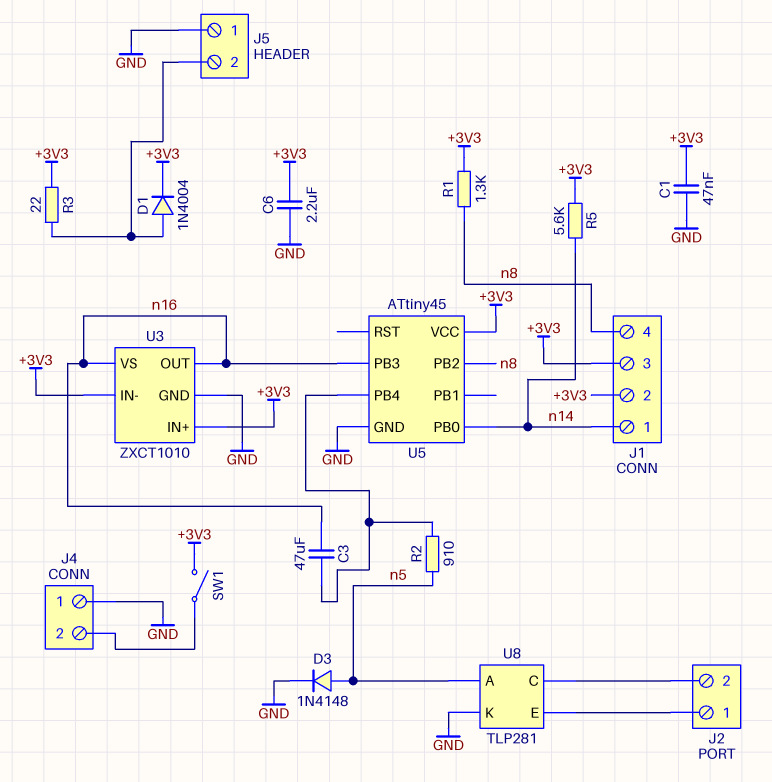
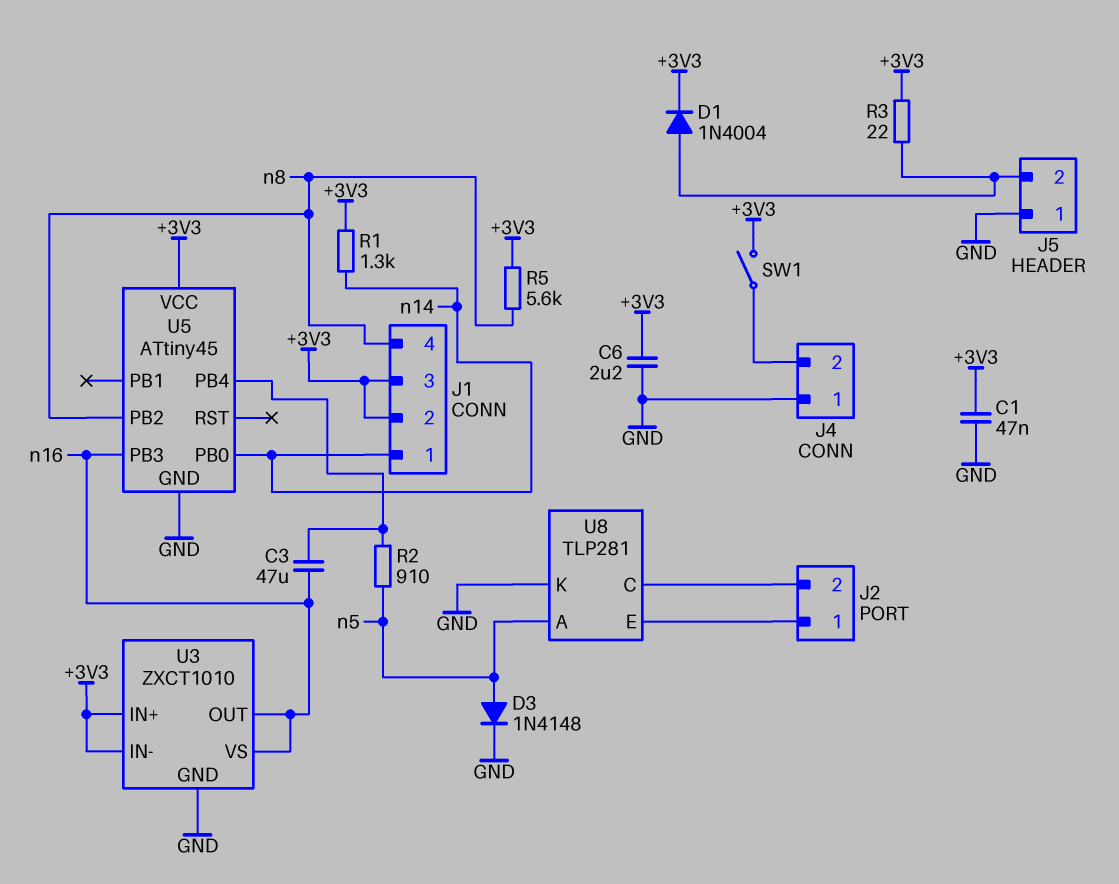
R1: 1.3k (+3V3, n8) -> 1.3k (+3V3, n14)
R5: 5.6k (+3V3, n14) -> 5.6k (+3V3, n8)

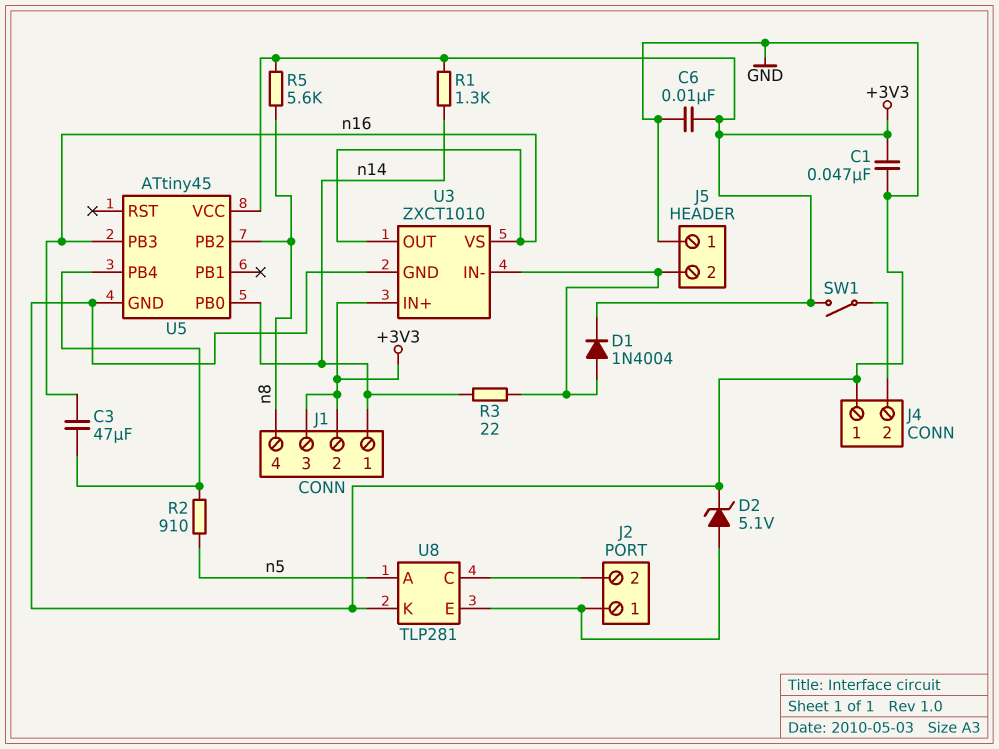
C6: 2.2uF (+3V3, GND) -> 10nF (+3V3, GND)
D2: none -> zener 5.1V (A J2/1, K GND)
D3: diode 1N4148 (A n5, K GND) -> none
R3: 22 (+3V3, J5/2) -> 22 (J5/2, n14)
U3 pin IN-: +3V3 -> J5/2

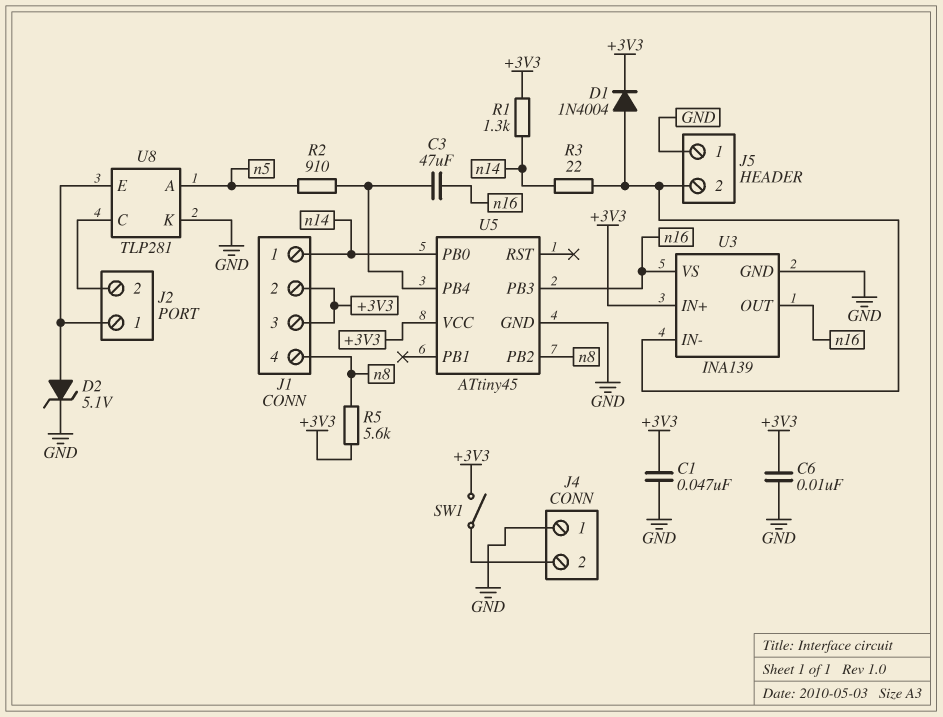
U3: ZXCT1010 -> INA139

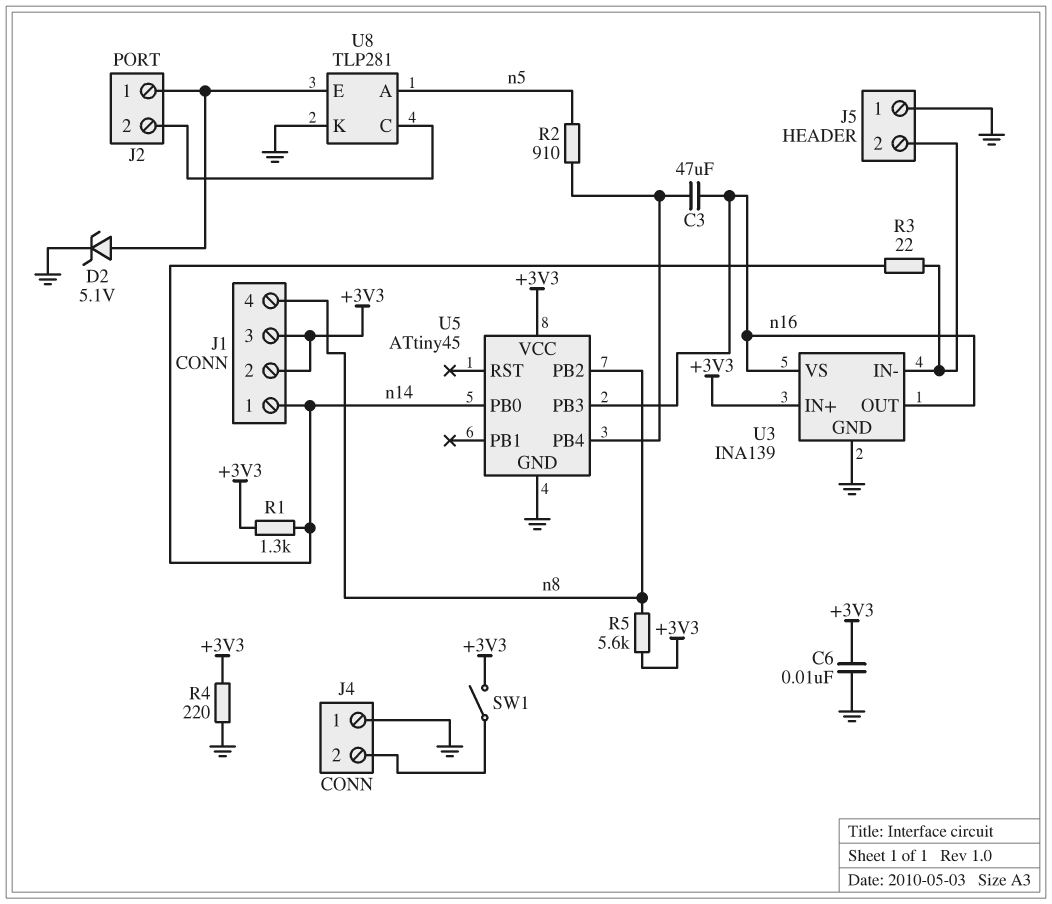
C1: 47nF (+3V3, GND) -> none
D1: diode 1N4004 (A J5/2, K +3V3) -> none
R4: none -> 220 (+3V3, GND)

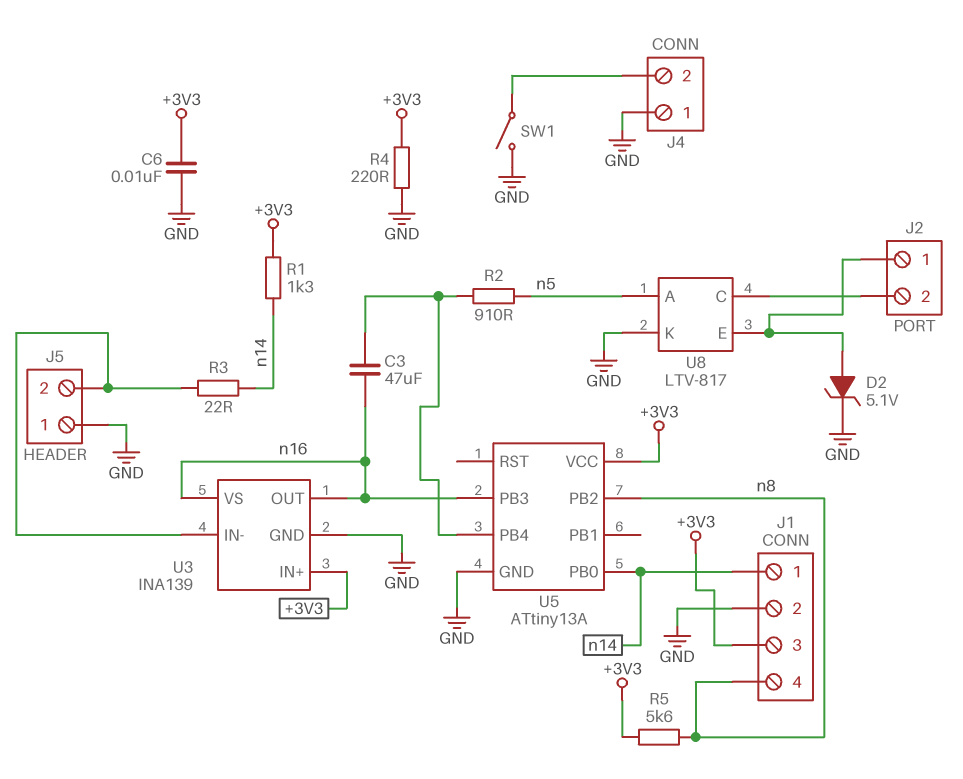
J1 pin 2: +3V3 -> GND
SW1: switch (+3V3, J4/2) -> switch (GND, J4/2)
U5: ATtiny45 -> ATtiny13A
U8: TLP281 -> LTV-817

